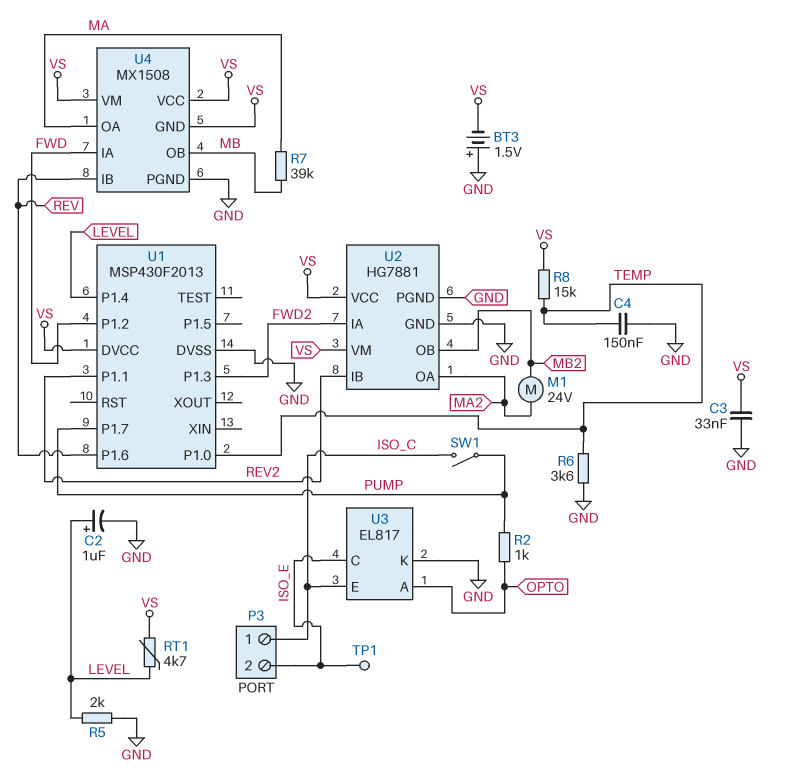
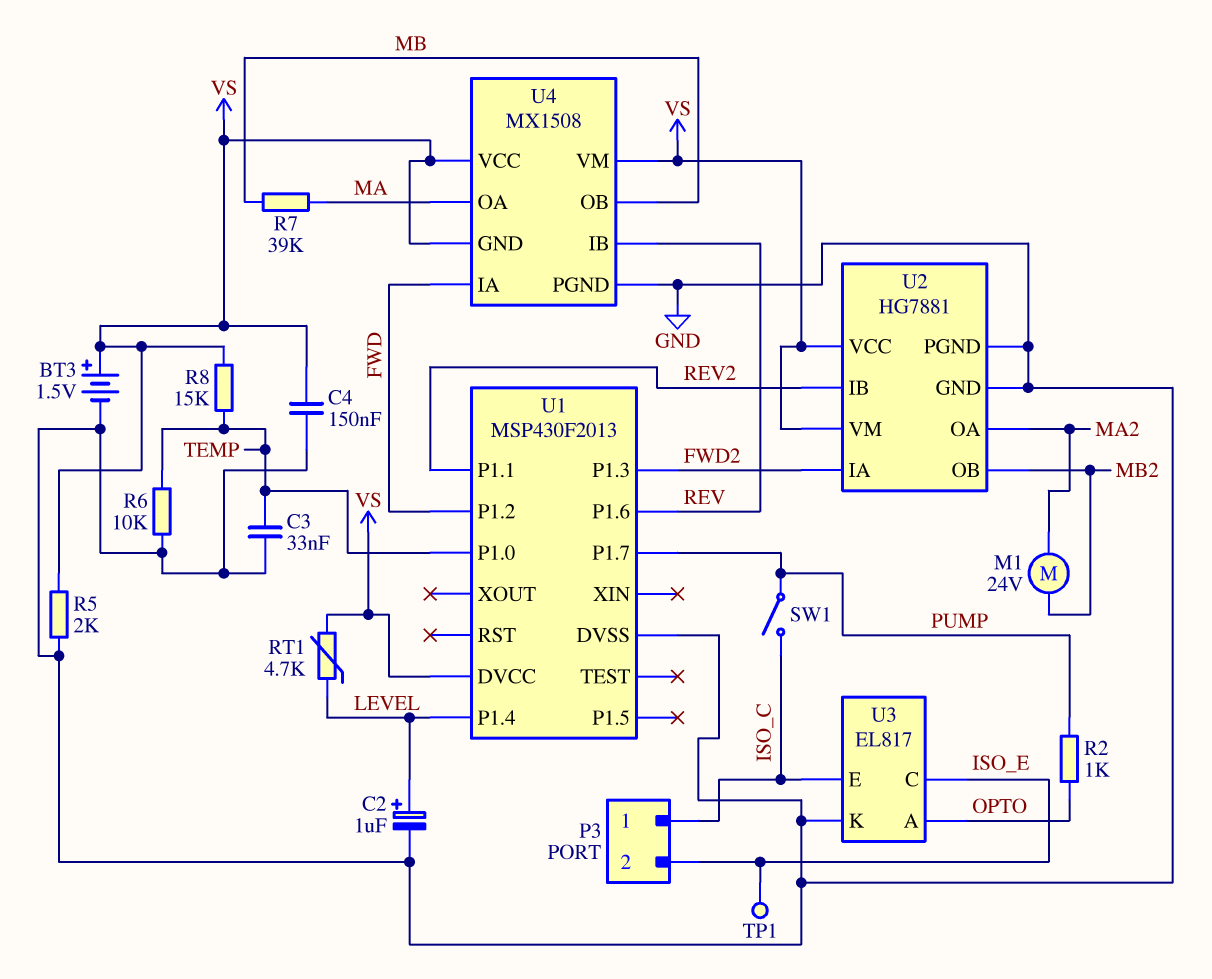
BT3: 1.5V (plus GND, minus VS) -> 1.5V (plus VS, minus GND)
C3: 33nF (GND, VS) -> 33nF (GND, TEMP)
C4: 150nF (GND, TEMP) -> 150nF (GND, VS)
R5: 2k (GND, LEVEL) -> 2k (GND, VS)
R6: 3.6k (GND, TEMP) -> 10k (GND, TEMP)

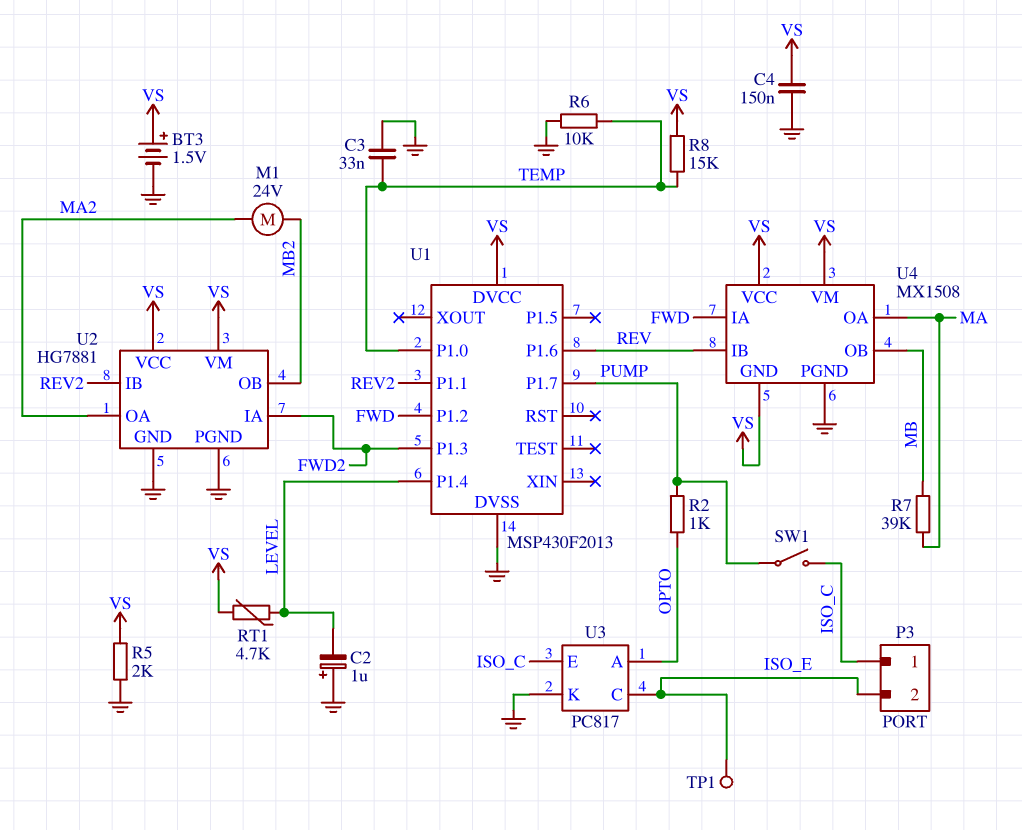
C2: 1uF (plus LEVEL, minus GND) -> 1uF (plus GND, minus LEVEL)
U3: EL817 -> PC817

